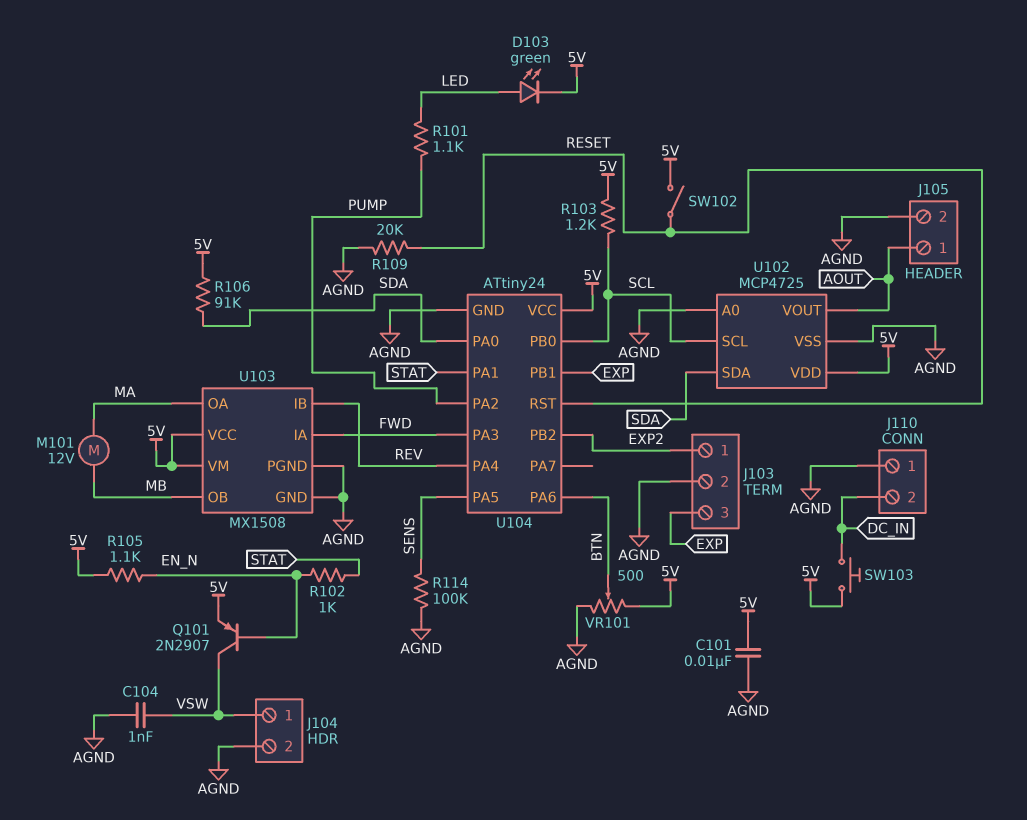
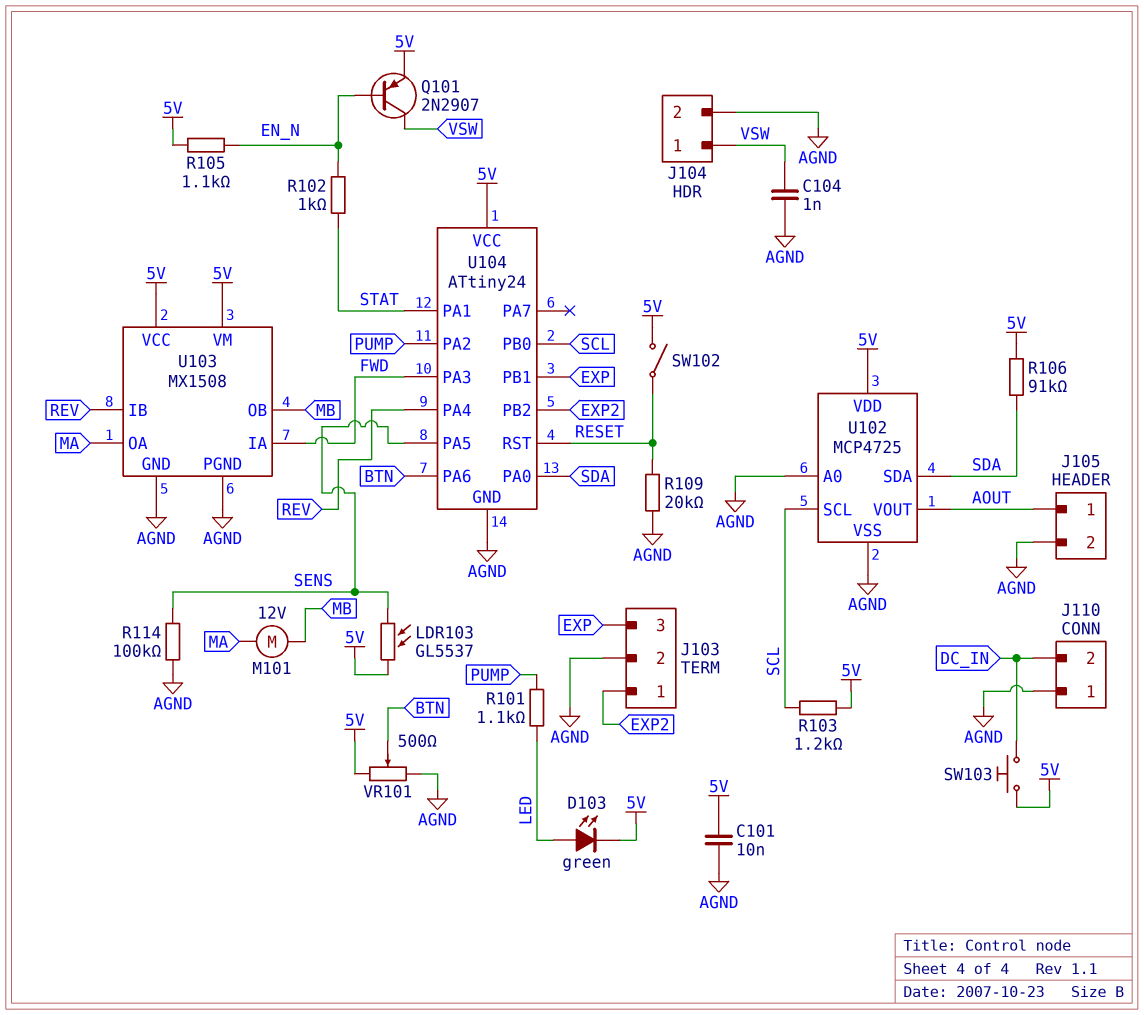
LDR103: none -> GL5537 (5V, SENS)

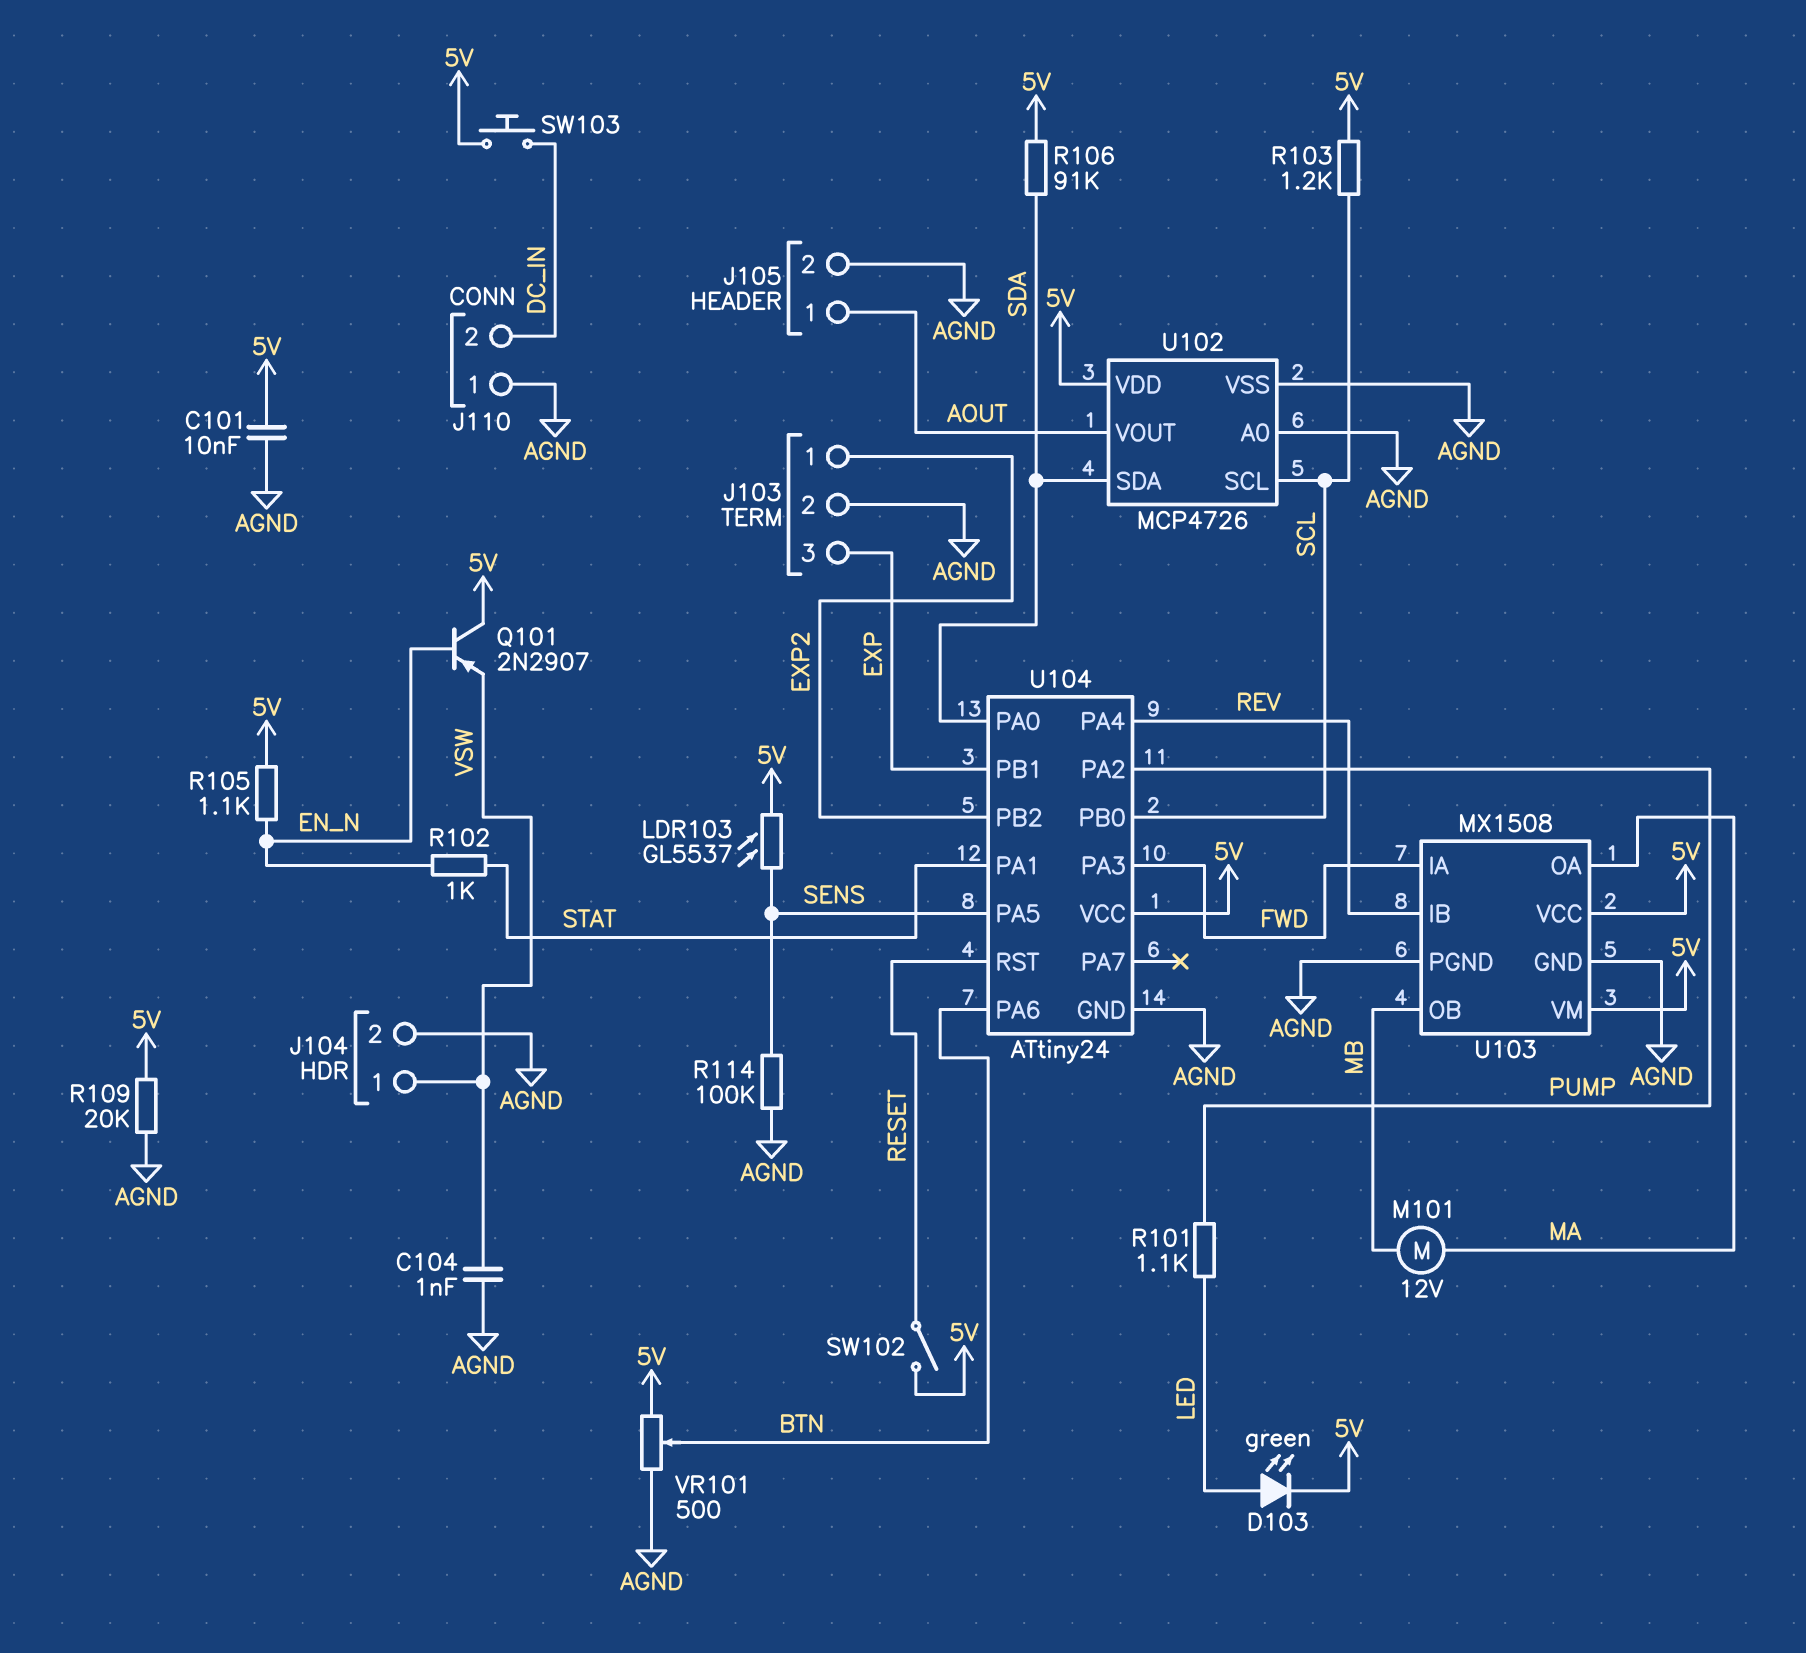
Q101: PNP 2N2907 (B EN_N, C VSW, E 5V) -> PNP 2N2907 (B EN_N, C 5V, E VSW)
R109: 20k (AGND, RESET) -> 20k (5V, AGND)
U102: MCP4725 -> MCP4726

